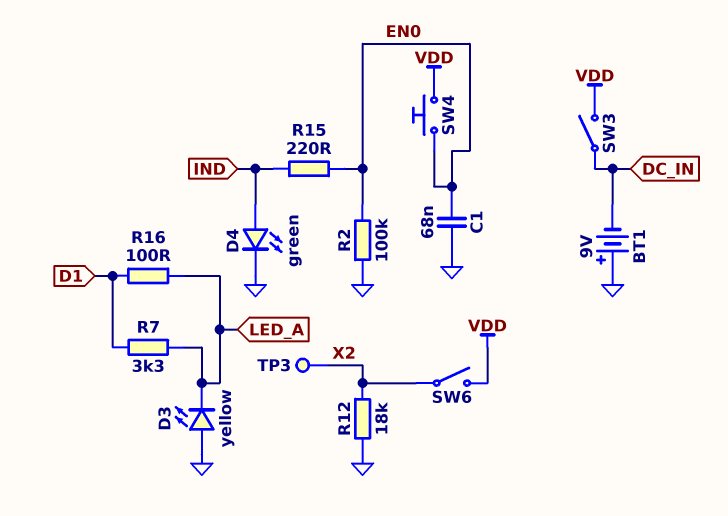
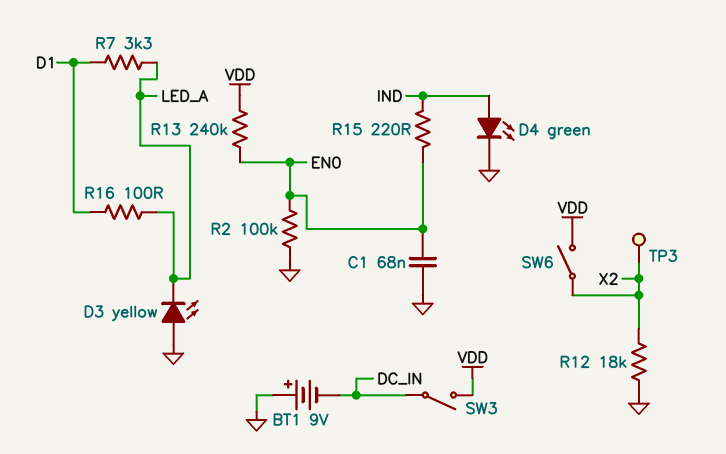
R13: none -> 240k (EN0, VDD)
SW4: button (EN0, VDD) -> none

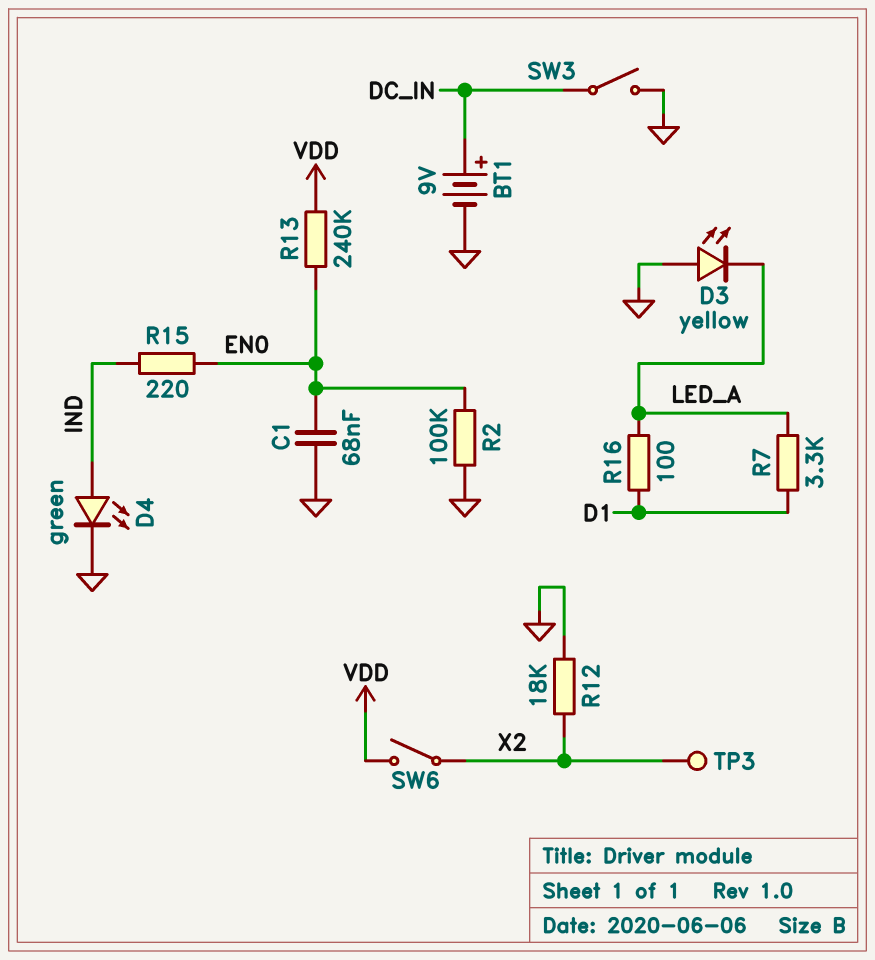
BT1: 9V (plus GND, minus DC_IN) -> 9V (plus DC_IN, minus GND)
SW3: switch (DC_IN, VDD) -> switch (DC_IN, GND)

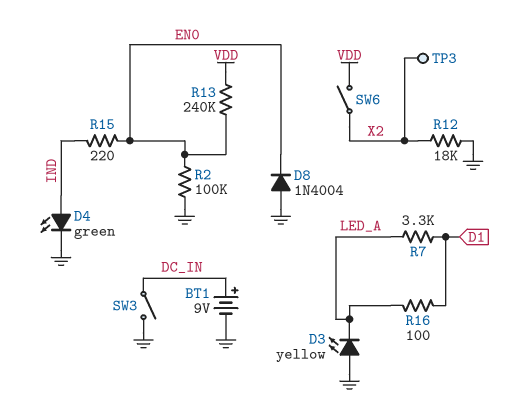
C1: 68nF (EN0, GND) -> none
D8: none -> diode 1N4004 (A GND, K EN0)

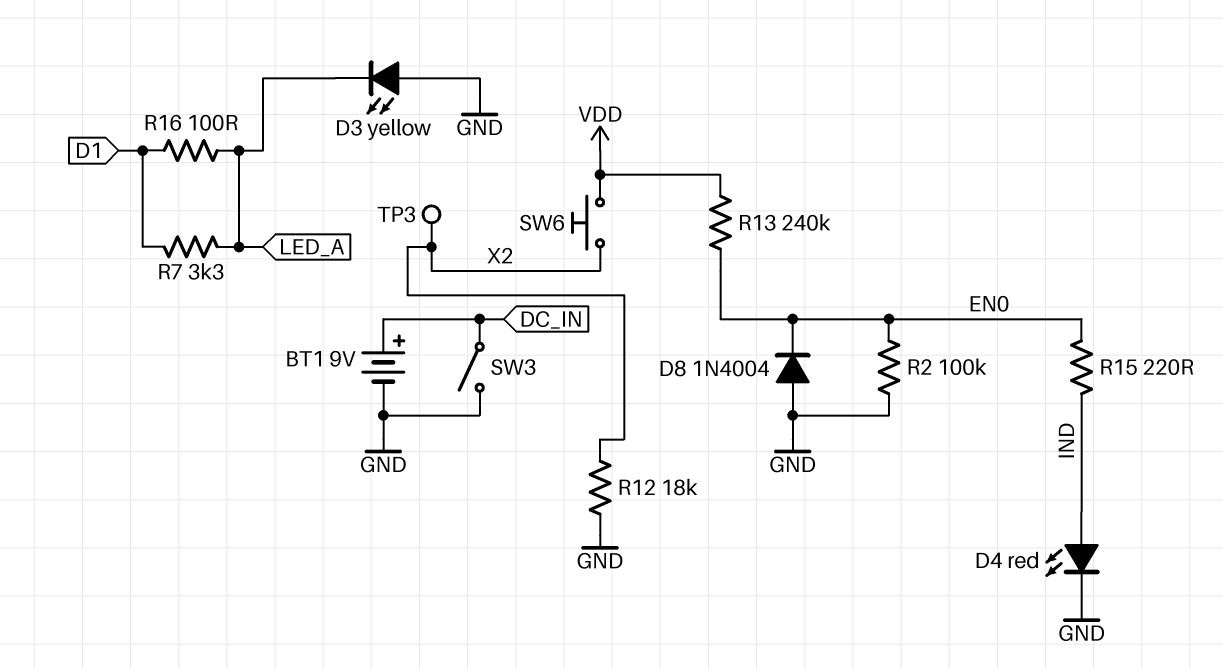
D4: LED green (A IND, K GND) -> LED red (A IND, K GND)
SW6: switch (VDD, X2) -> button (VDD, X2)

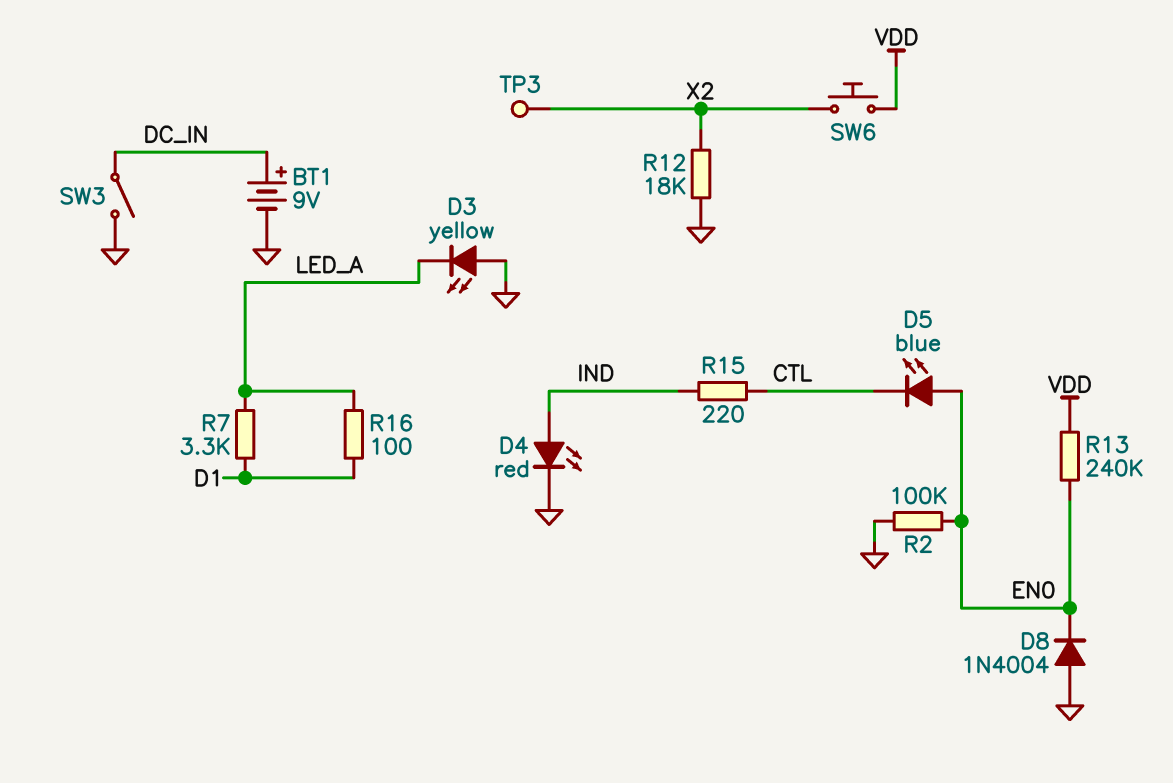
D5: none -> LED blue (A EN0, K CTL)
R15: 220 (EN0, IND) -> 220 (CTL, IND)

